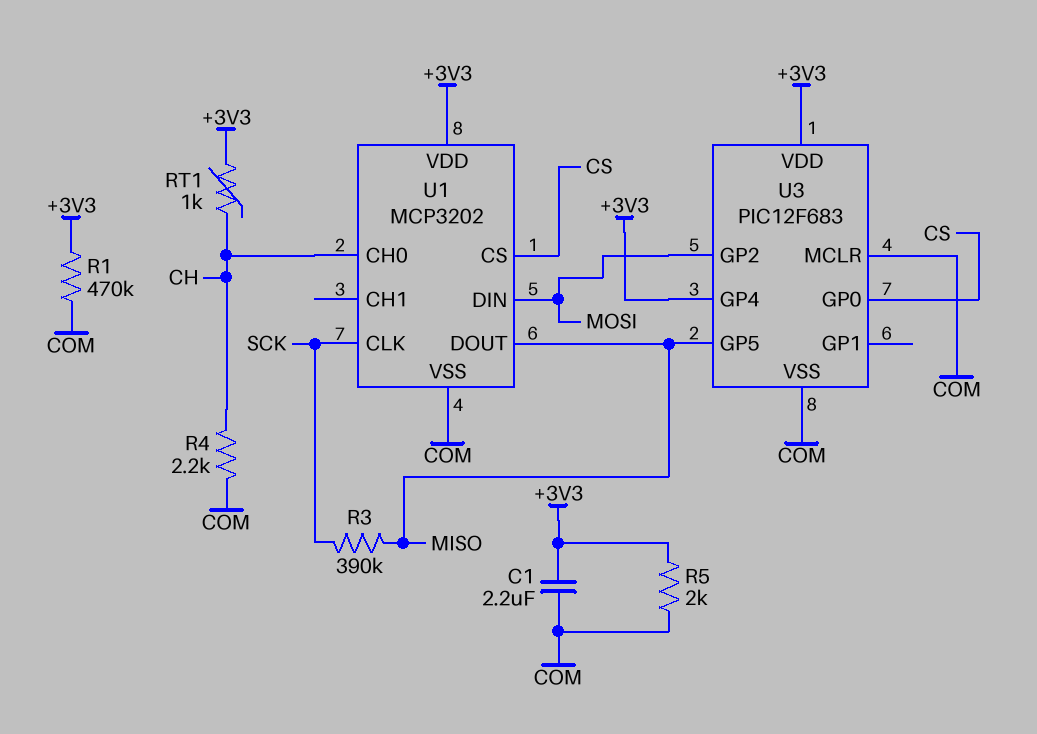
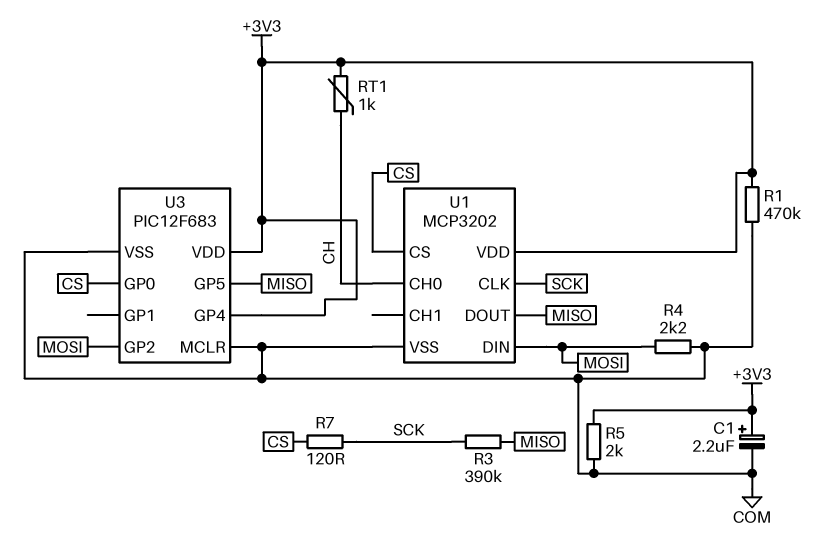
C1: 2.2uF (+3V3, COM) -> 2.2uF (plus +3V3, minus COM)
R4: 2.2k (CH, COM) -> 2.2k (COM, MOSI)
R7: none -> 120 (CS, SCK)

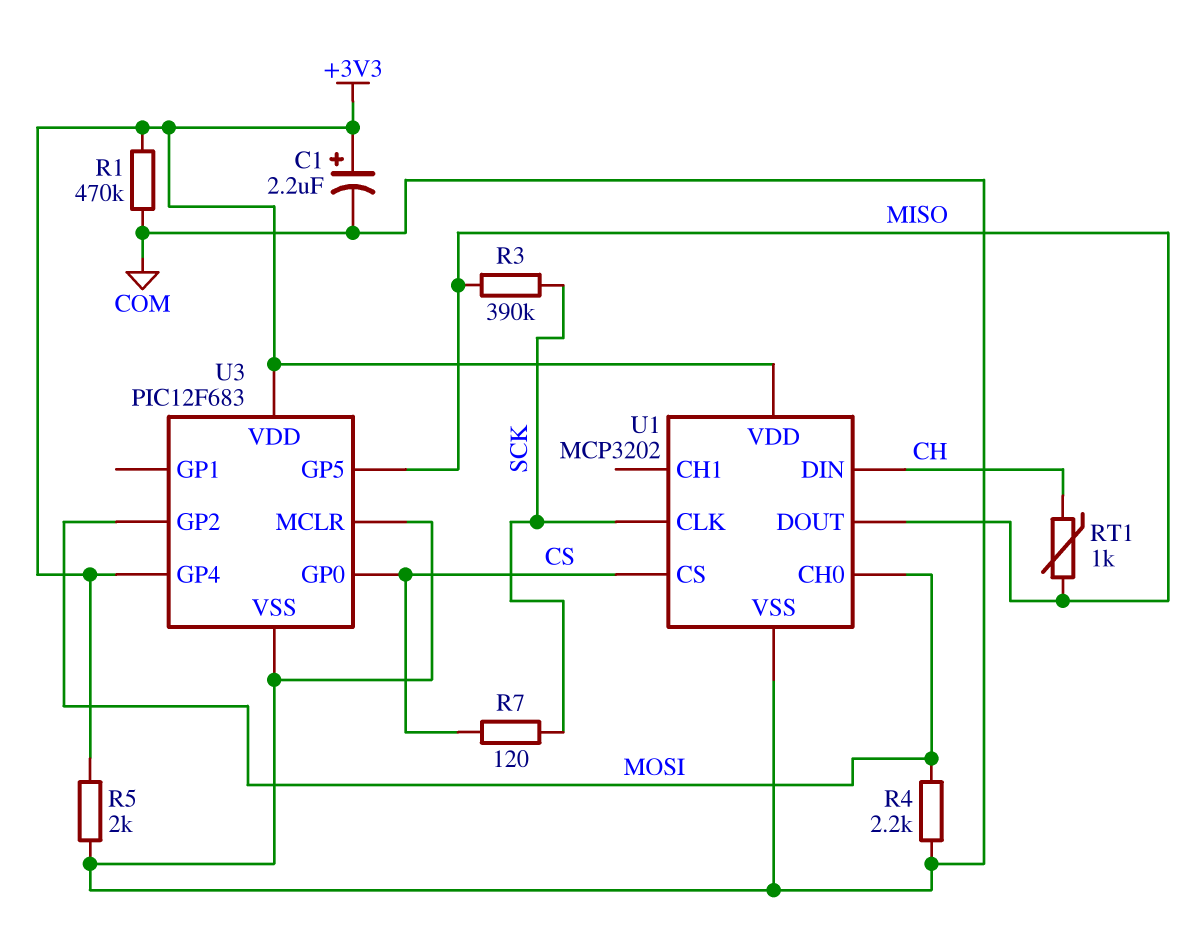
RT1: 1k (+3V3, CH) -> 1k (CH, MISO)
U1 pin CH0: CH -> MOSI
U1 pin DIN: MOSI -> CH

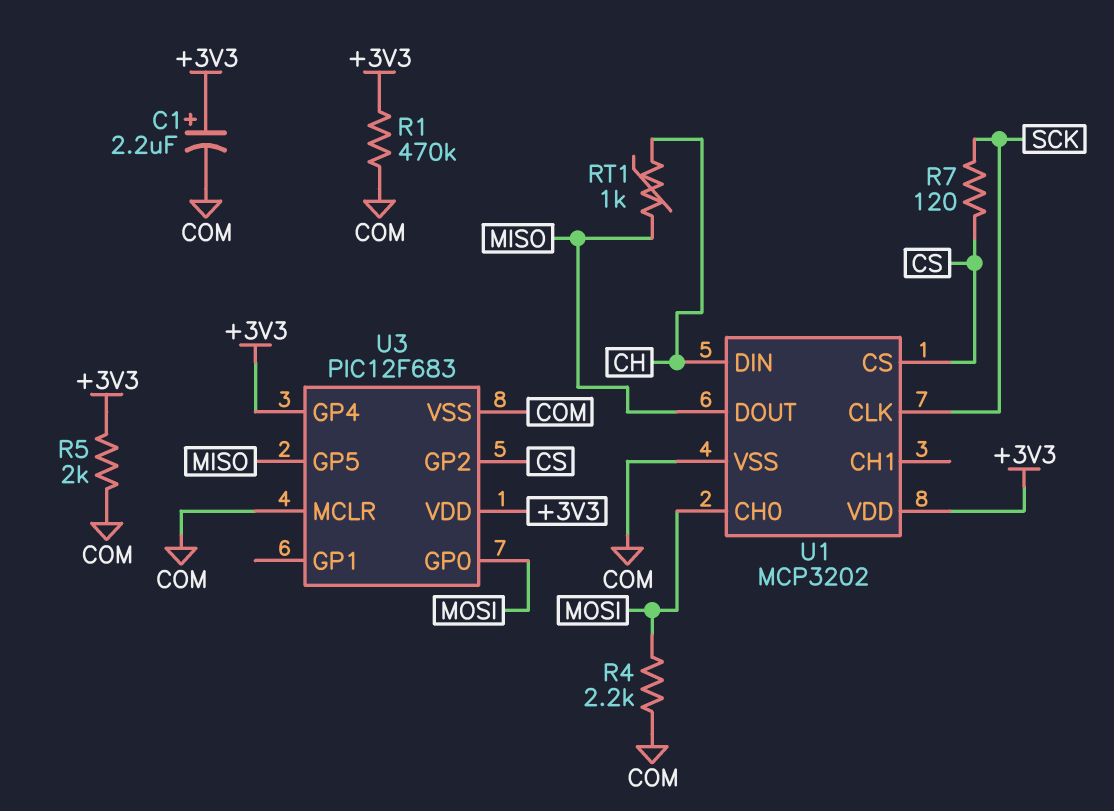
R3: 390k (MISO, SCK) -> none
U3 pin GP0: CS -> MOSI
U3 pin GP2: MOSI -> CS

